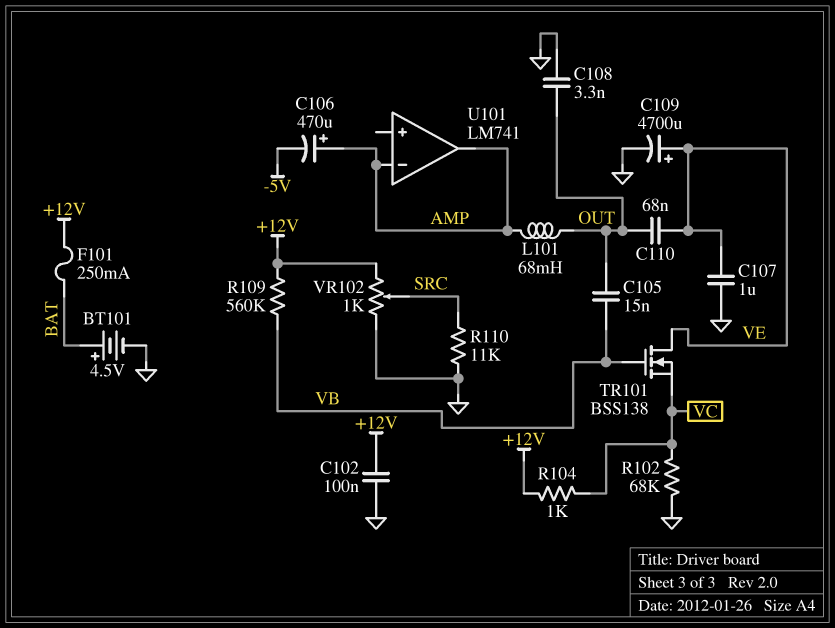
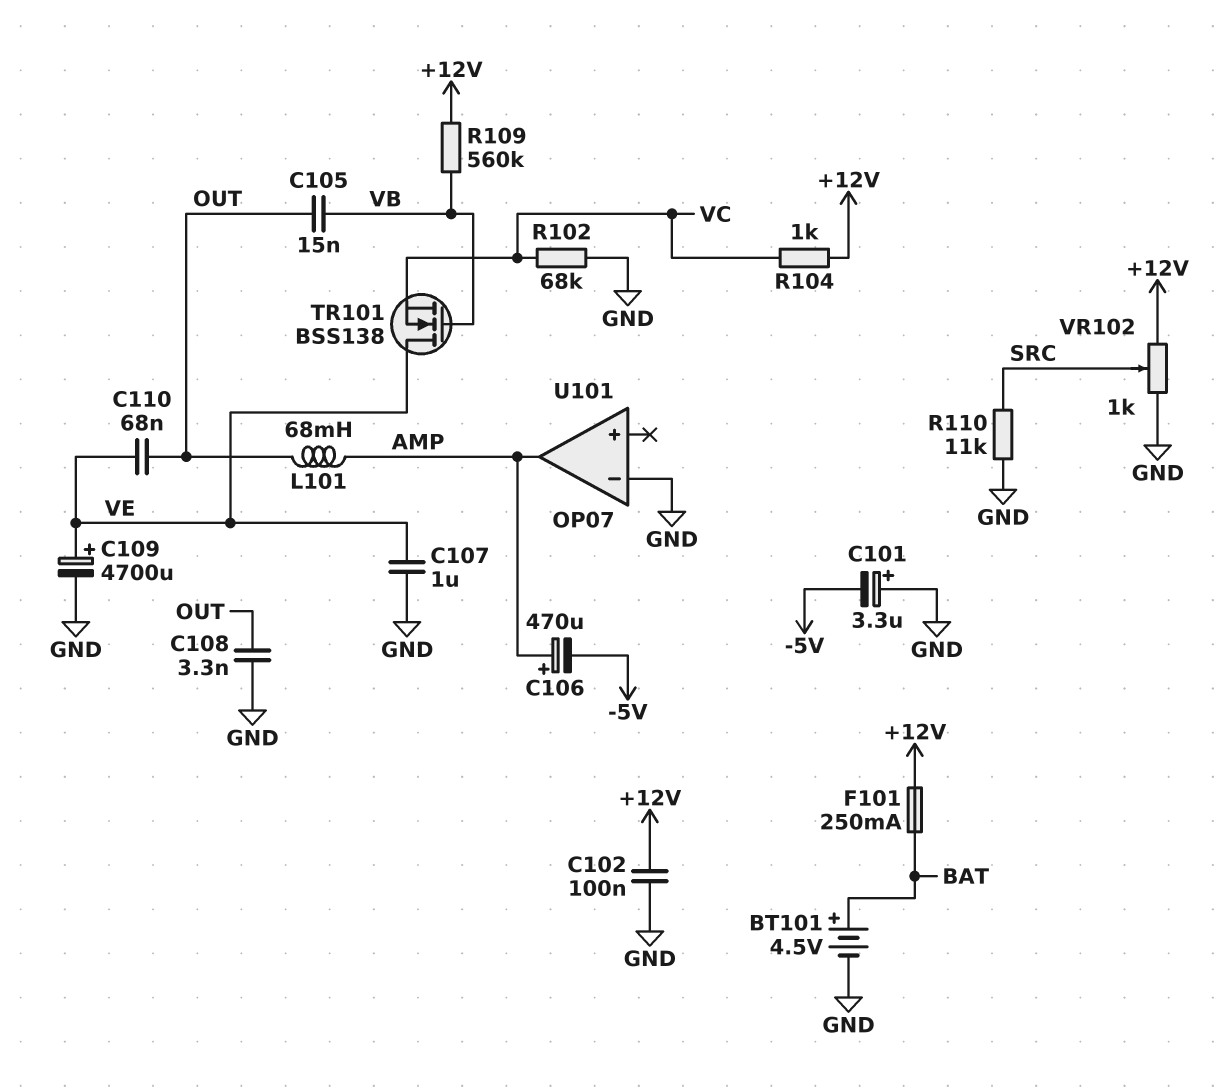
C101: none -> 3.3uF (plus GND, minus -5V)
U101: LM741 -> OP07
U101 pin in-: AMP -> GND

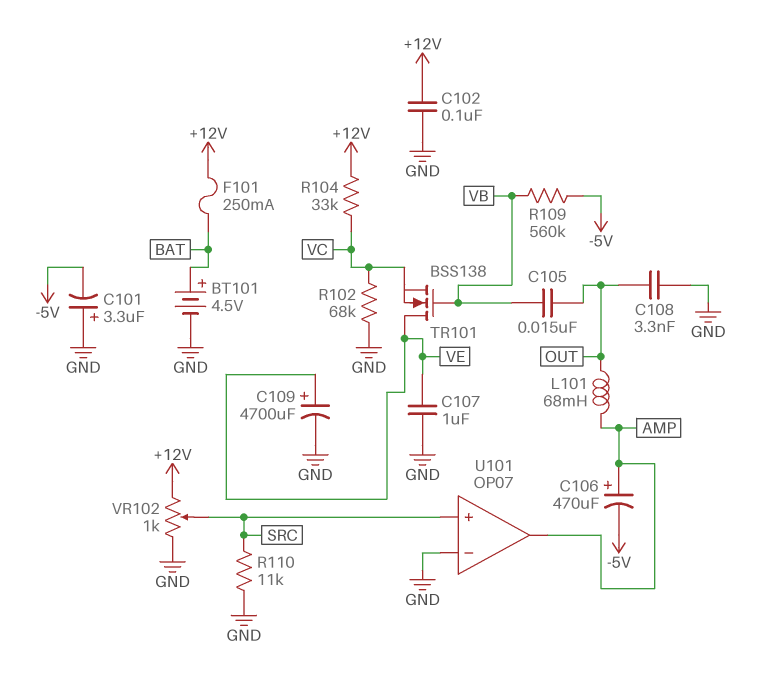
C110: 68nF (OUT, VE) -> none
R104: 1k (+12V, VC) -> 33k (+12V, VC)
R109: 560k (+12V, VB) -> 560k (-5V, VB)
U101 pin in+: none -> SRC

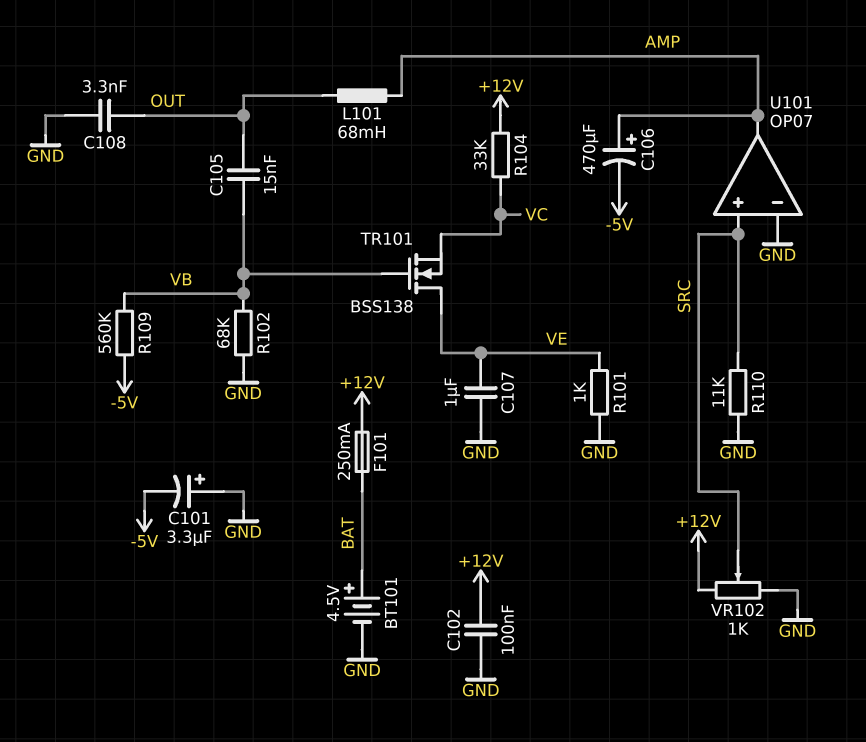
C109: 4700uF (plus VE, minus GND) -> none
R101: none -> 1k (GND, VE)
R102: 68k (GND, VC) -> 68k (GND, VB)

